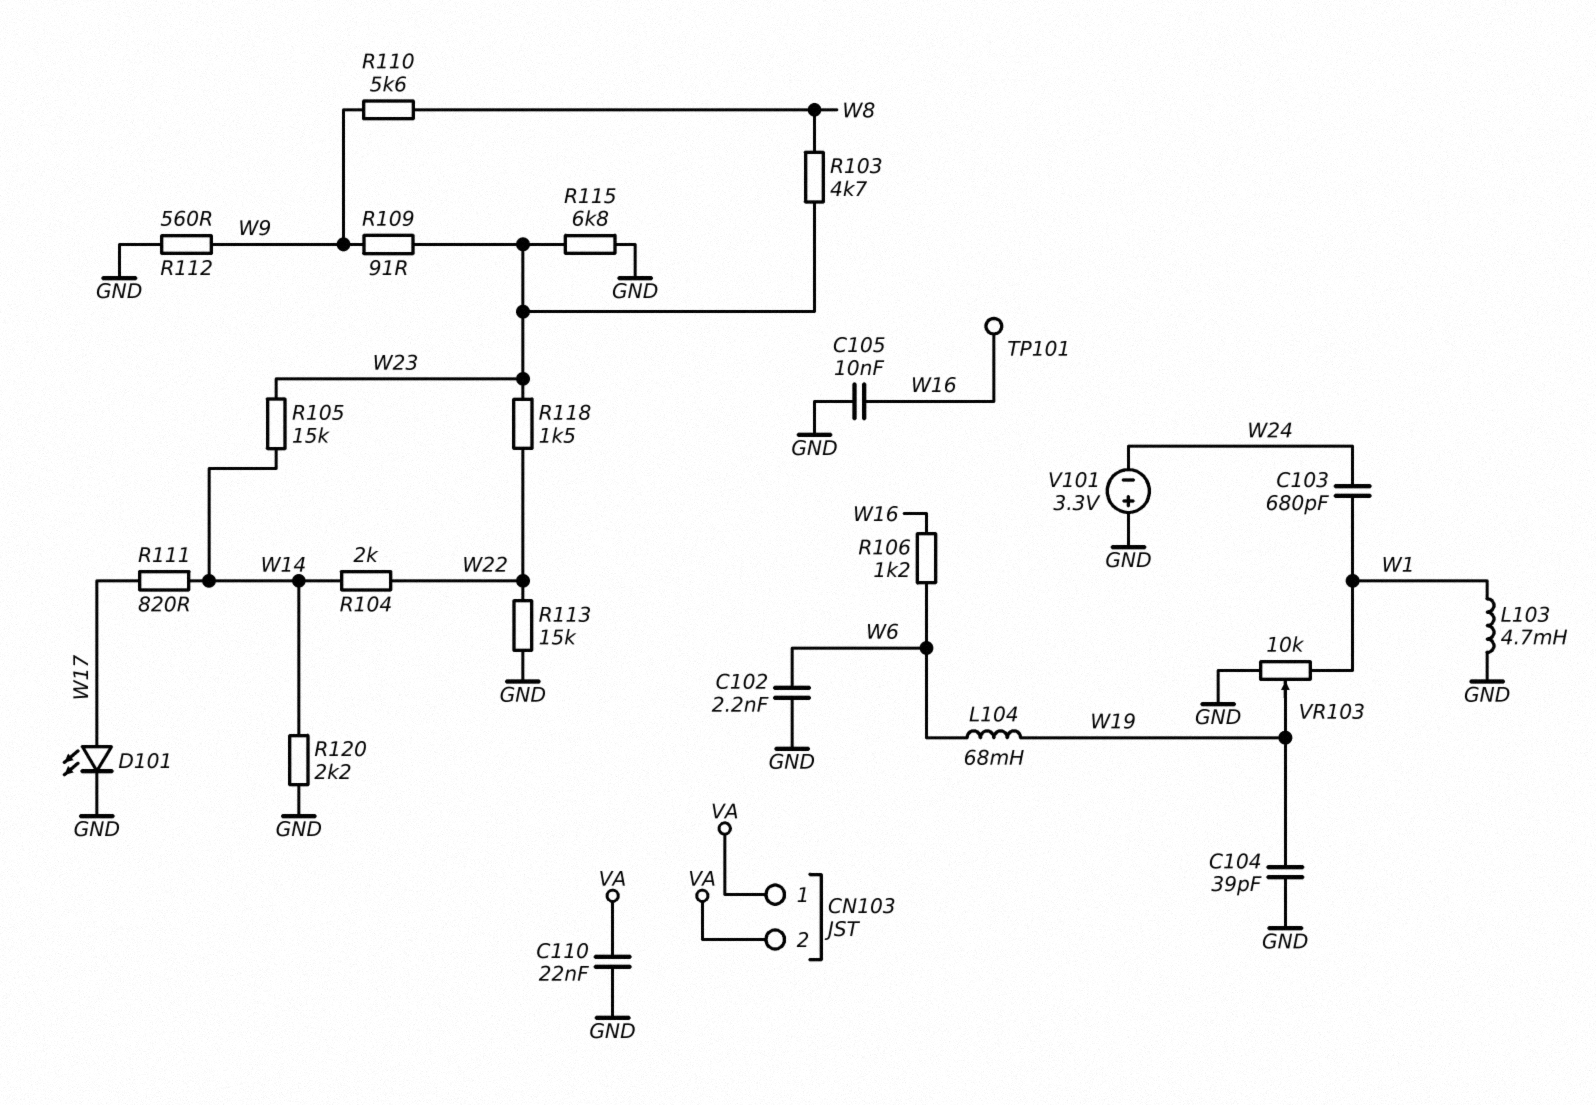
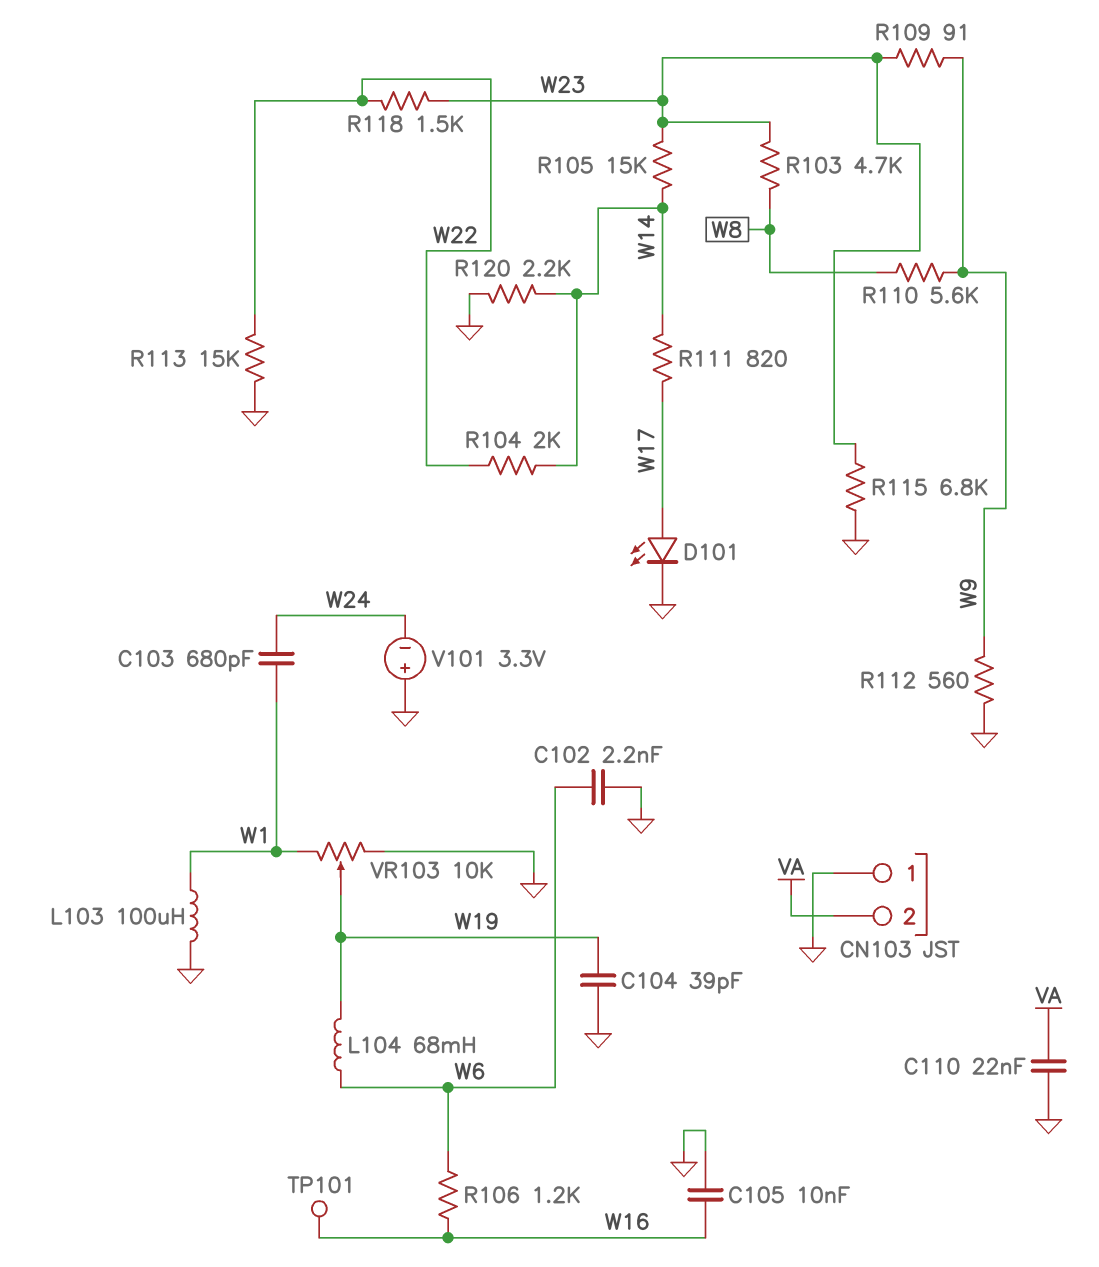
CN103 pin 1: VA -> GND
L103: 4.7mH (GND, W1) -> 100uH (GND, W1)

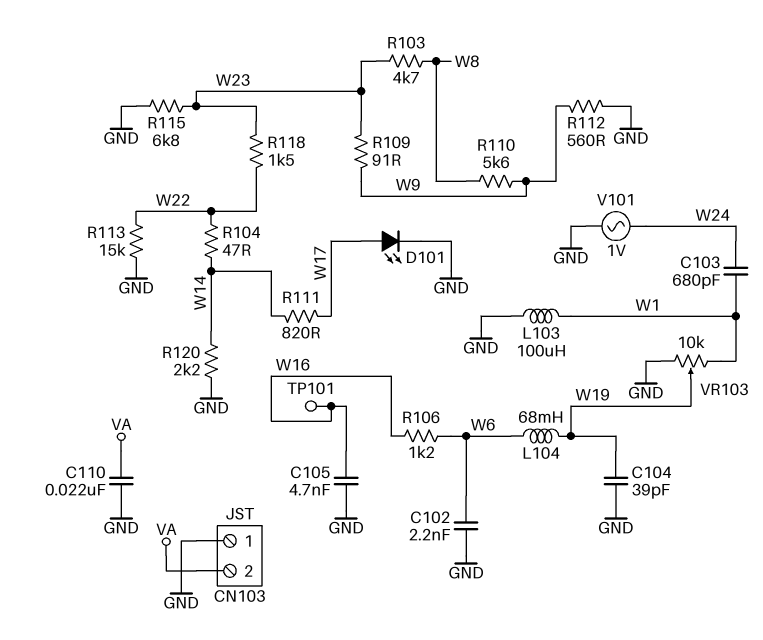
C105: 10nF (GND, W16) -> 4.7nF (GND, W16)
R104: 2k (W14, W22) -> 47 (W14, W22)
R105: 15k (W14, W23) -> none
V101: 3.3V (plus GND, minus W24) -> AC 1V (GND, W24)

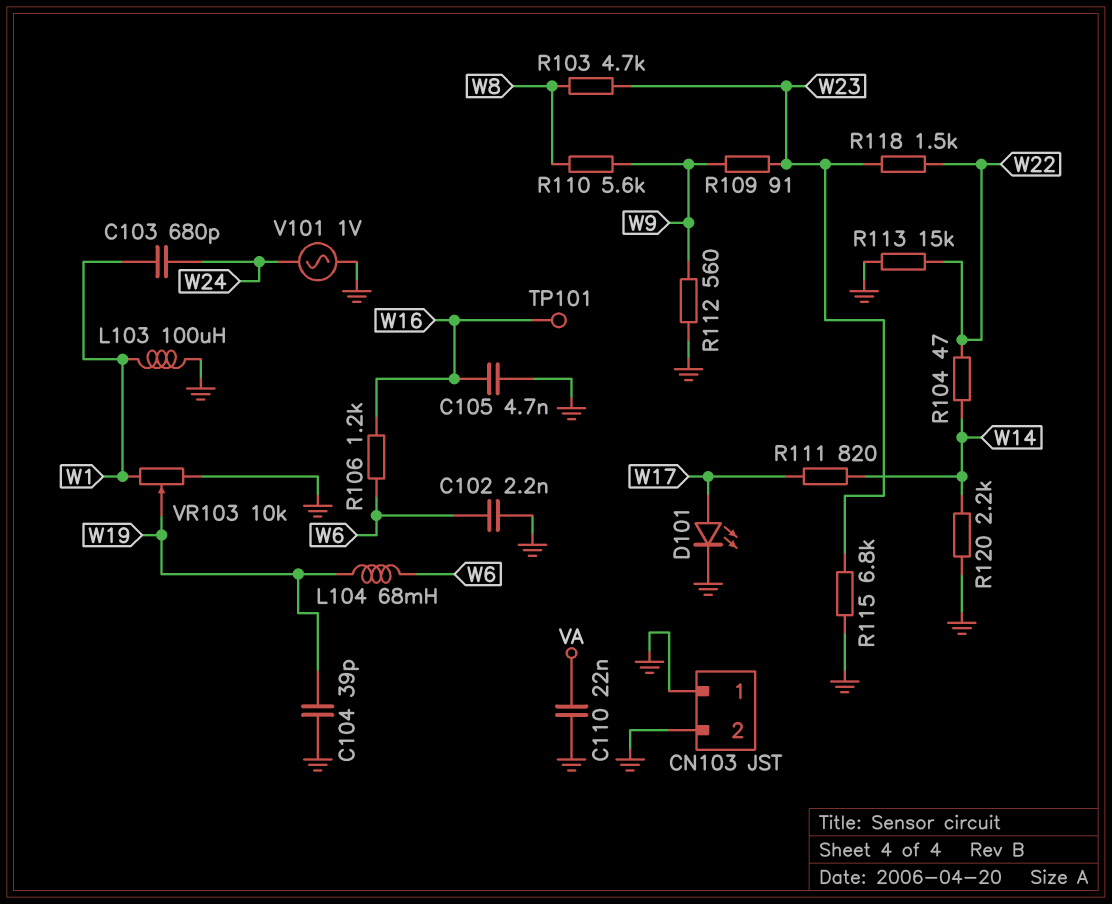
CN103 pin 2: VA -> GND

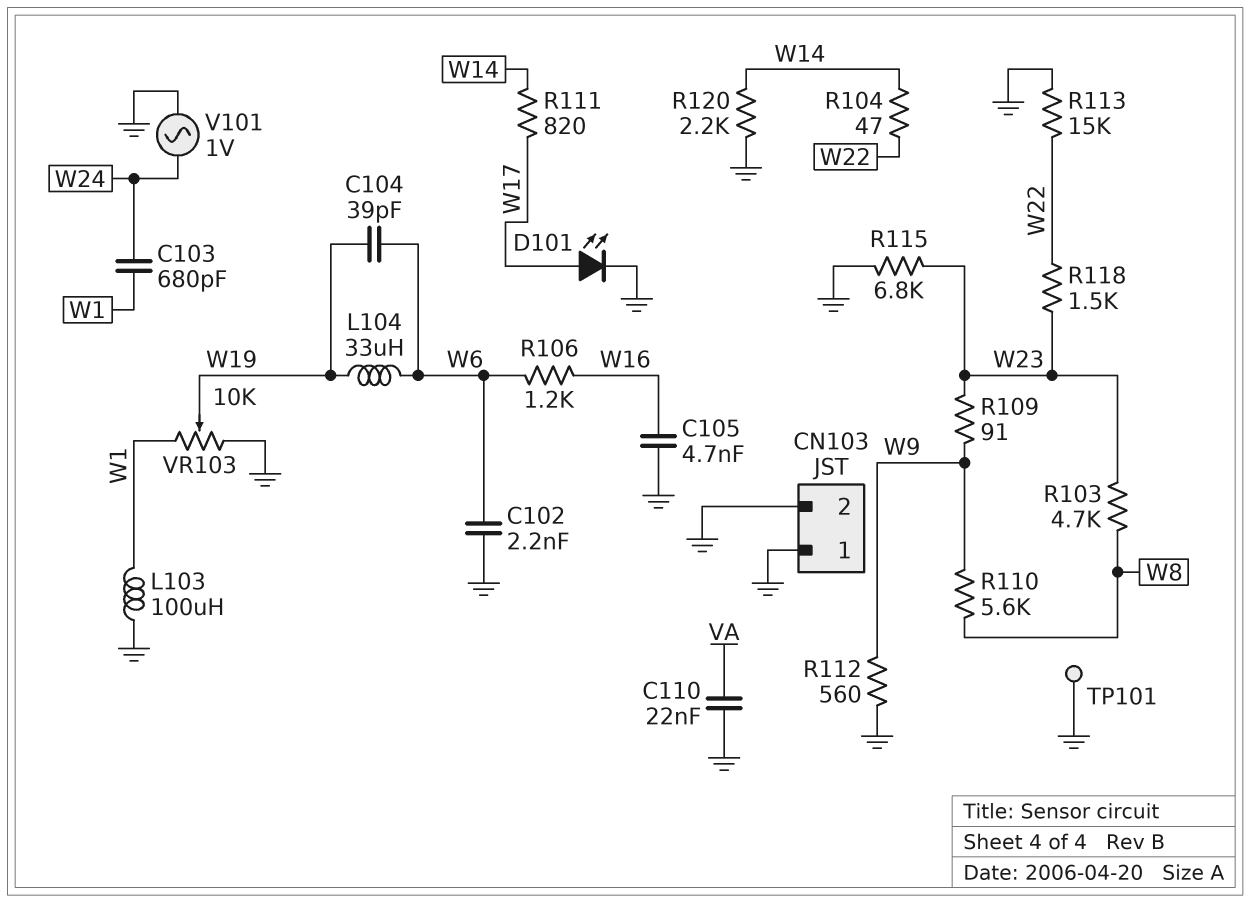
C104: 39pF (GND, W19) -> 39pF (W6, W19)
L104: 68mH (W6, W19) -> 33uH (W6, W19)
TP101: test point (W16) -> test point (GND)

